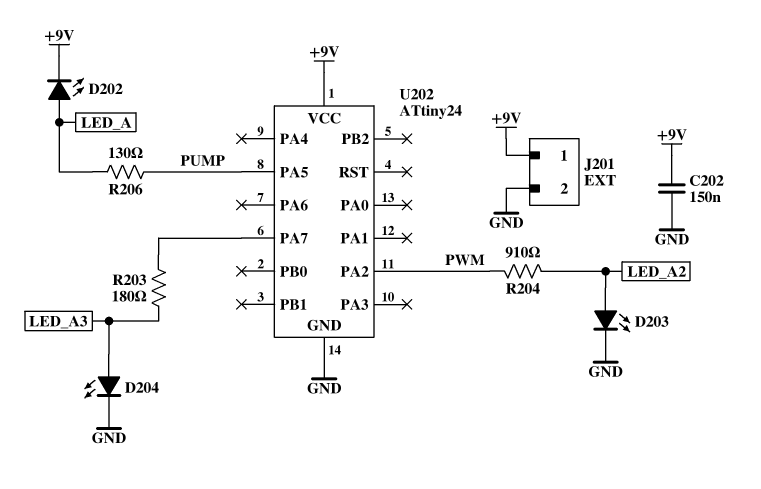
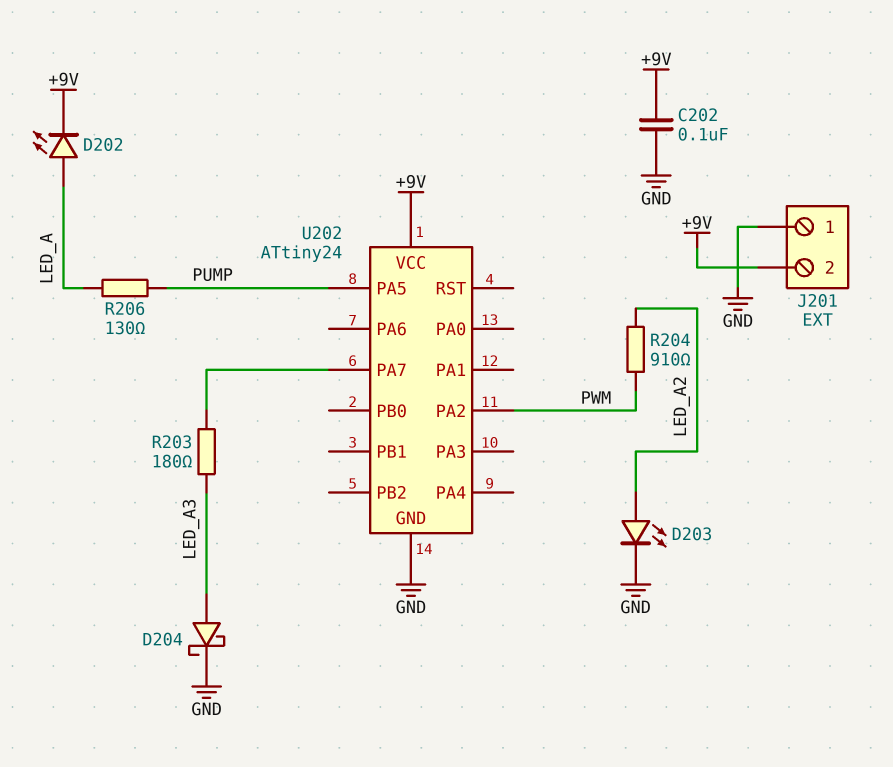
C202: 150nF (+9V, GND) -> 100nF (+9V, GND)
D204: LED (A LED_A3, K GND) -> schottky (A LED_A3, K GND)
J201 pin 1: +9V -> GND
J201 pin 2: GND -> +9V

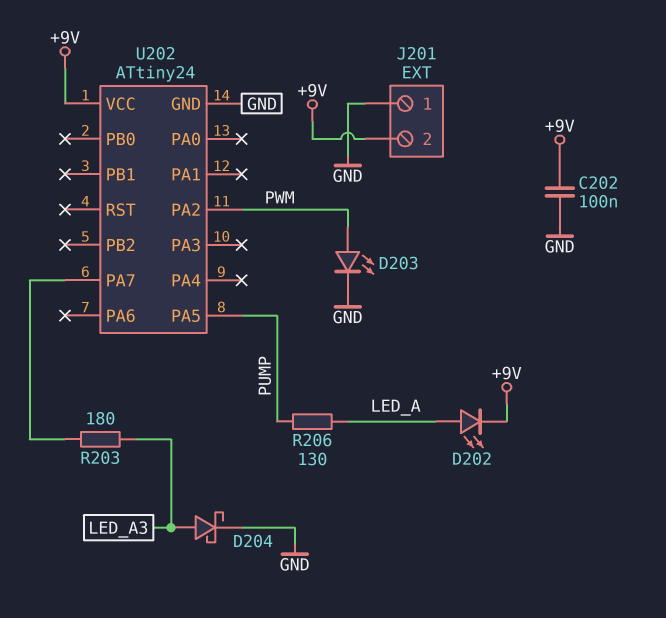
D203: LED (A LED_A2, K GND) -> LED (A PWM, K GND)
R204: 910 (LED_A2, PWM) -> none

